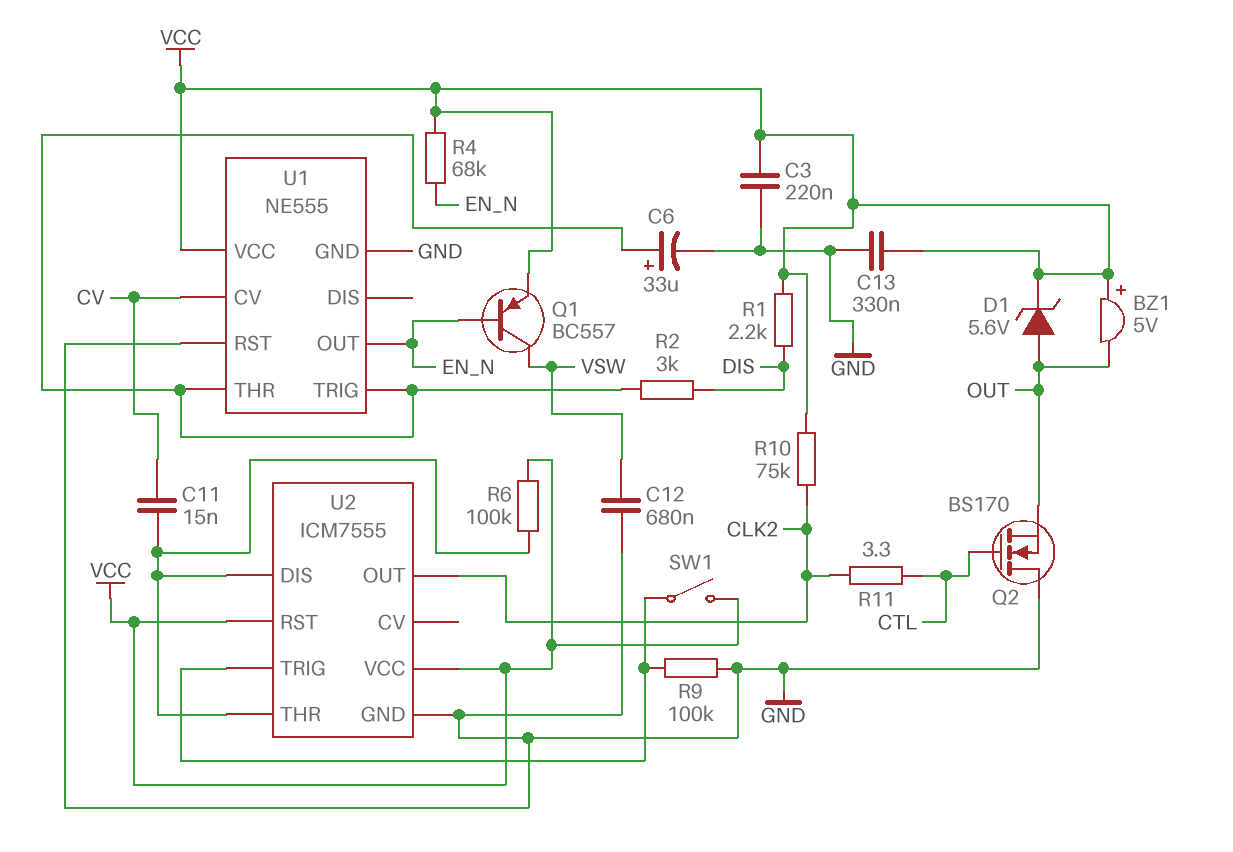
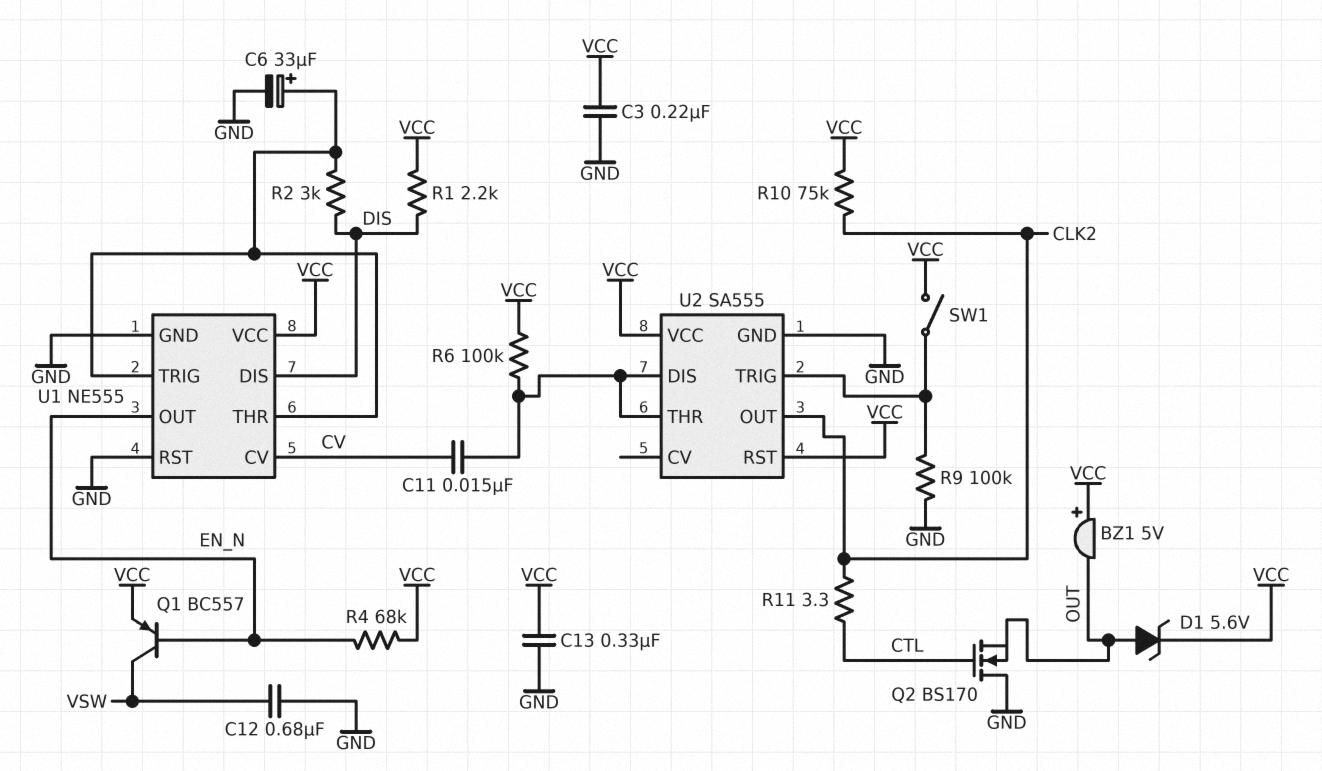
U1 pin DIS: none -> DIS
U2: ICM7555 -> SA555

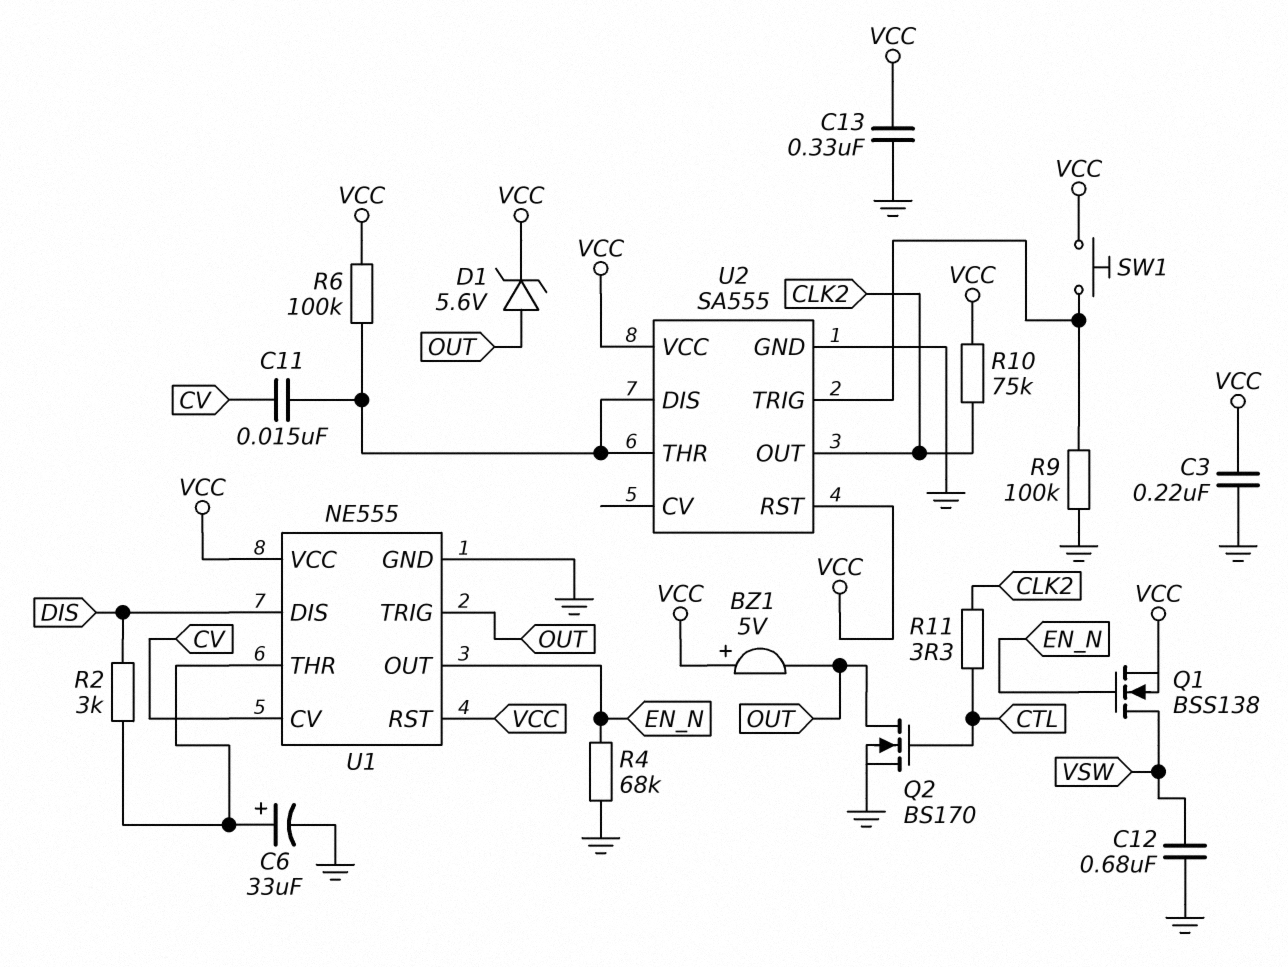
Q1: PNP BC557 (B EN_N, C VSW, E VCC) -> NMOS BSS138 (G EN_N, D VSW, S VCC)
Q2: NMOS BS170 (G CTL, D GND, S OUT) -> NMOS BS170 (G CTL, D OUT, S GND)
R1: 2.2k (DIS, VCC) -> none
R4: 68k (EN_N, VCC) -> 68k (EN_N, GND)
SW1: switch (U2/TRIG, VCC) -> button (U2/TRIG, VCC)
U1 pin RST: GND -> VCC
U1 pin TRIG: U1/THR -> OUT

